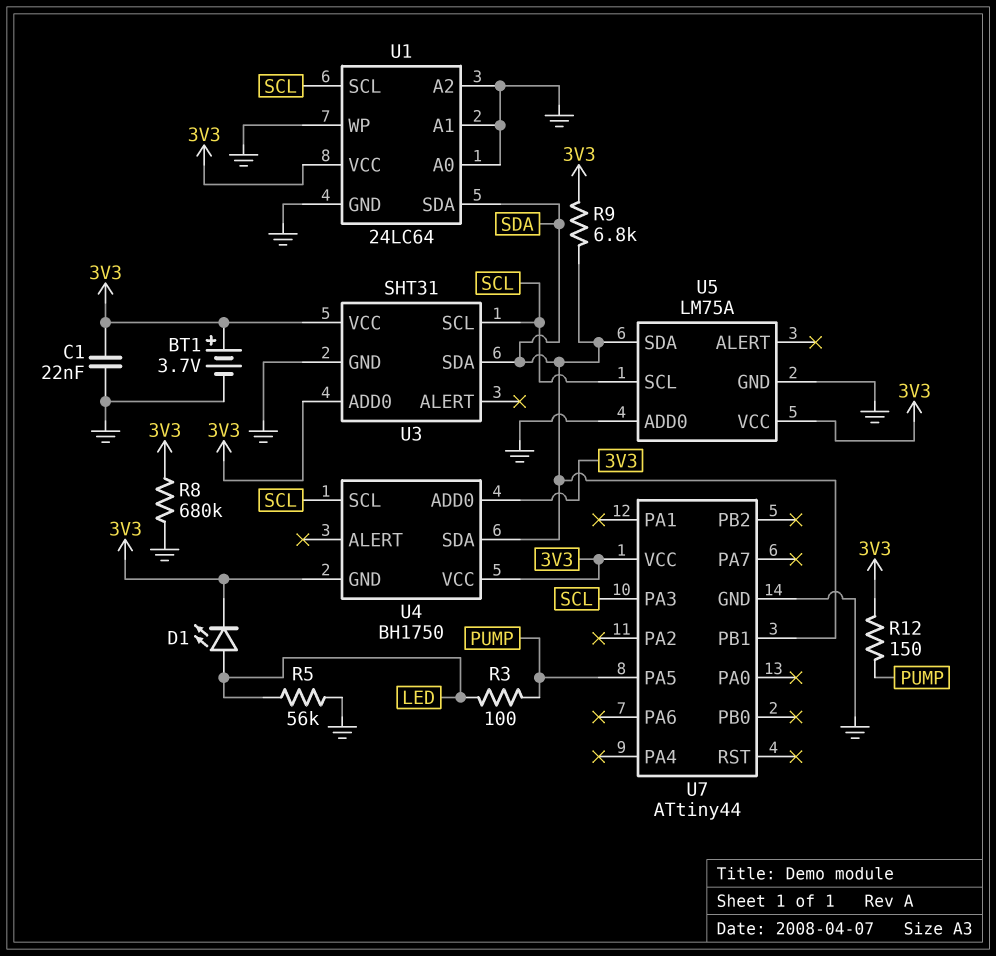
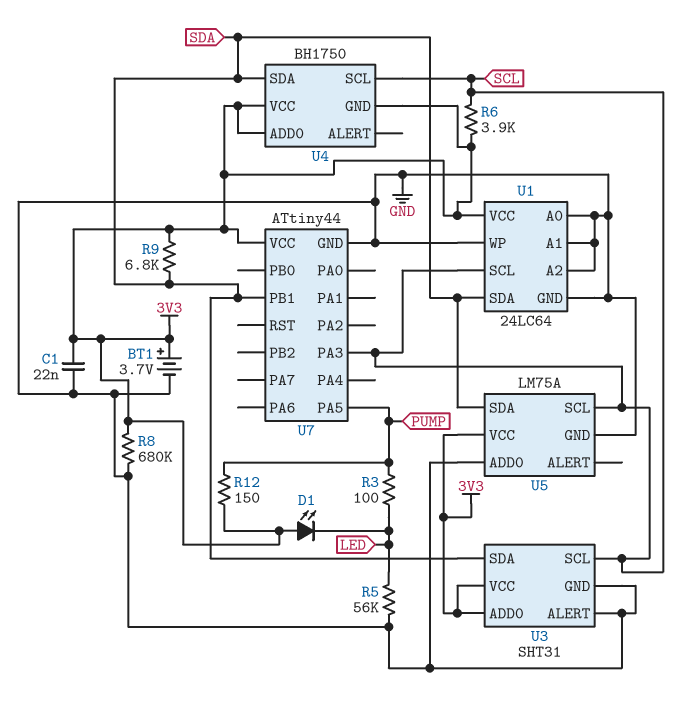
D1: LED (A LED, K 3V3) -> LED (A 3V3, K LED)
R6: none -> 3.9k (3V3, SCL)
U3 pin ALERT: none -> GND

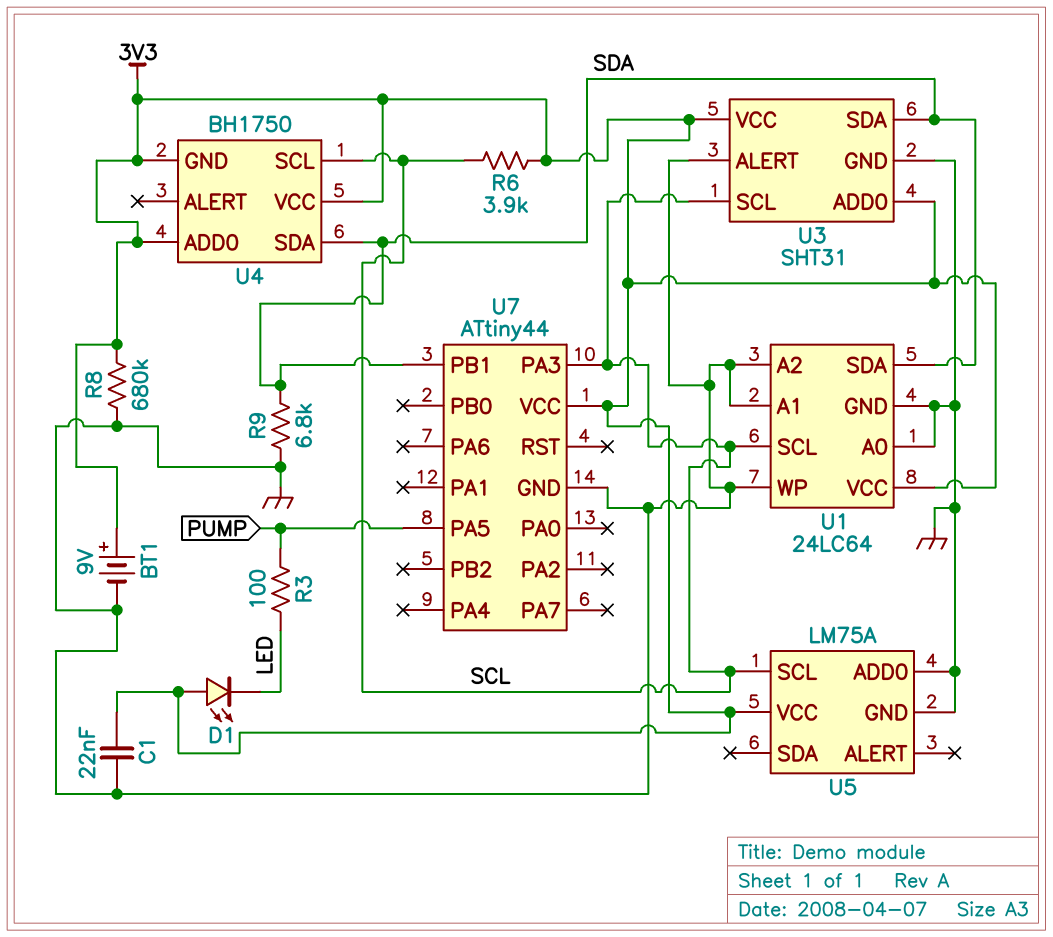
BT1: 3.7V (plus 3V3, minus GND) -> 9V (plus 3V3, minus GND)
R5: 56k (GND, LED) -> none
R9: 6.8k (3V3, SDA) -> 6.8k (GND, SDA)
R12: 150 (3V3, PUMP) -> none
U5 pin SDA: SDA -> none

